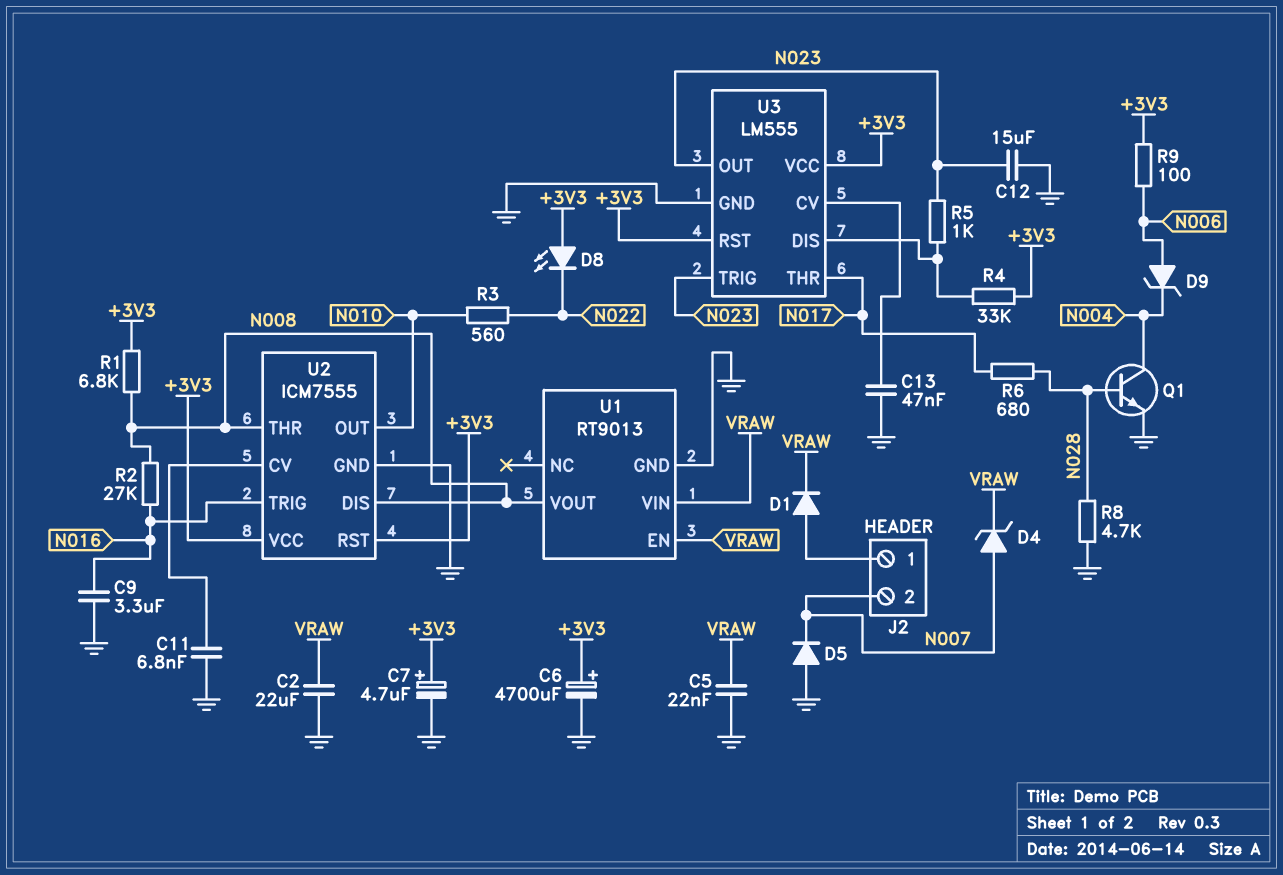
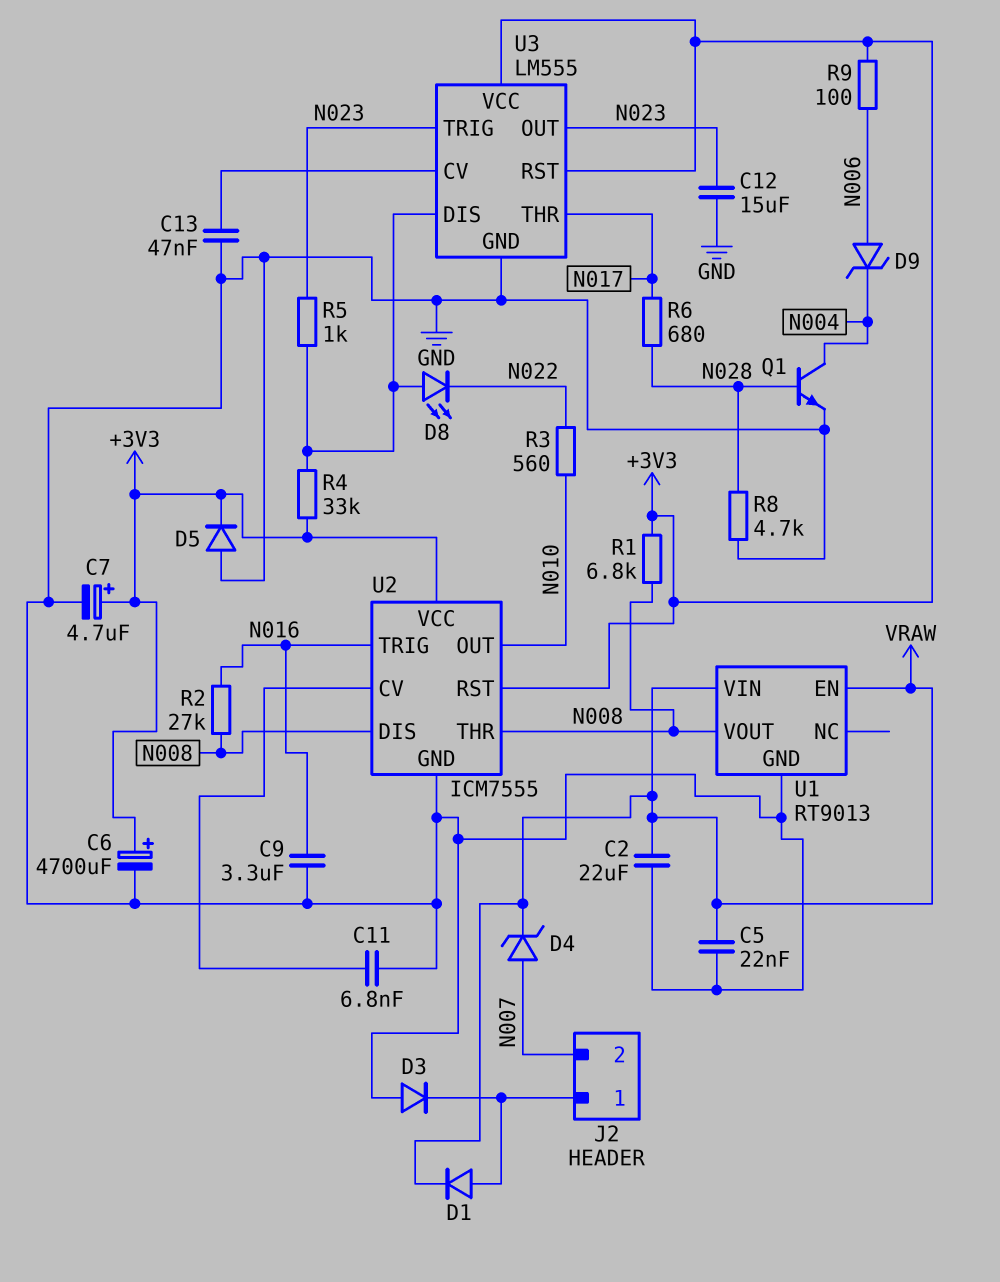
D3: none -> diode (A GND, K J2/1)
D5: diode (A GND, K N007) -> diode (A GND, K +3V3)
D8: LED (A +3V3, K N022) -> LED (A U3/DIS, K N022)

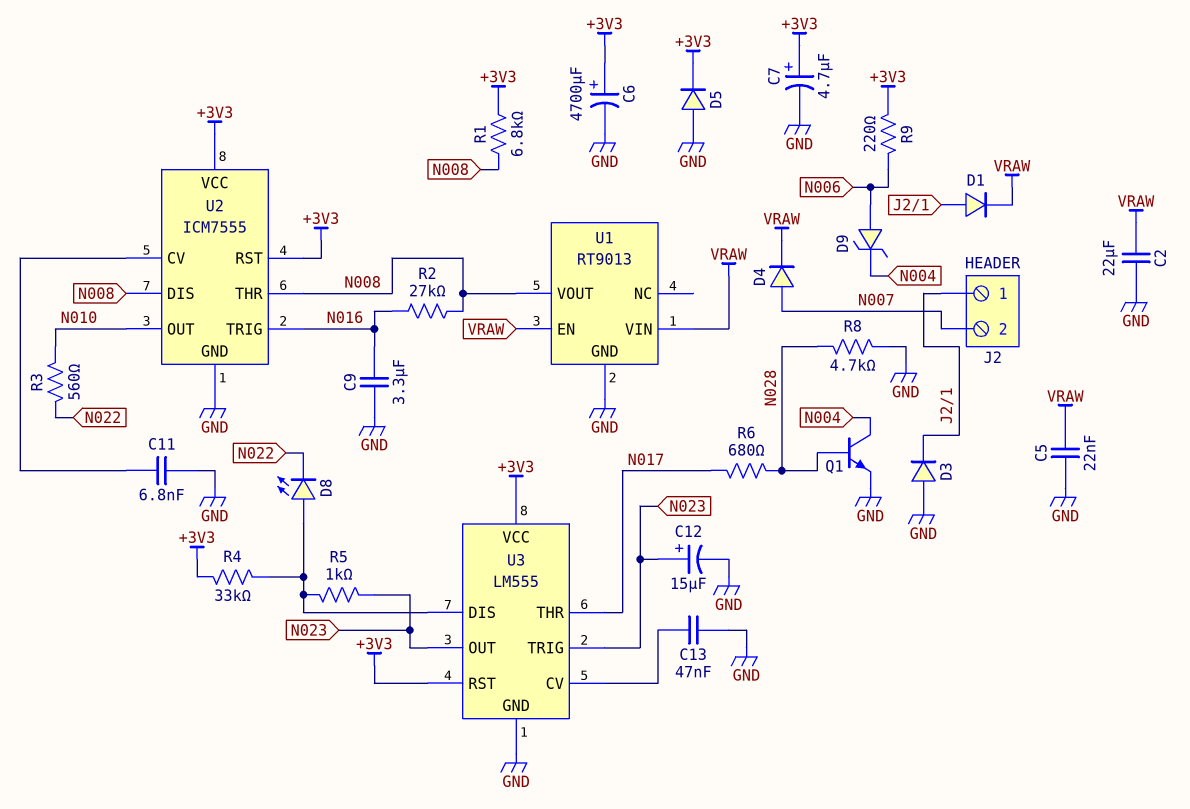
C12: 15uF (GND, N023) -> 15uF (plus N023, minus GND)
D4: zener (A N007, K VRAW) -> diode (A N007, K VRAW)
R9: 100 (+3V3, N006) -> 220 (+3V3, N006)

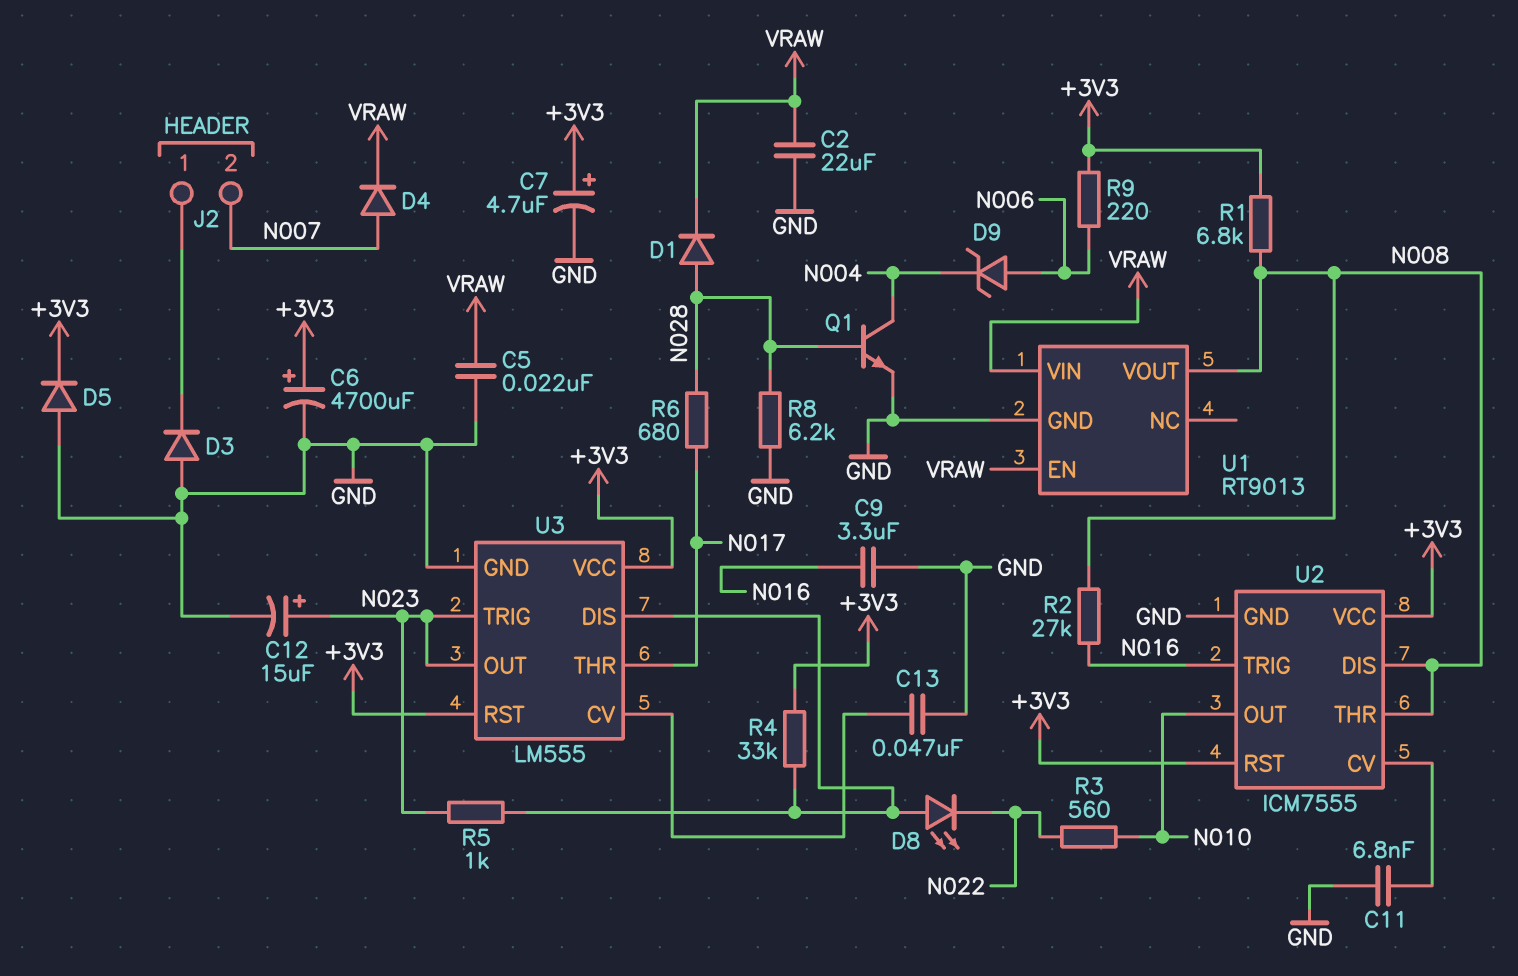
D1: diode (A J2/1, K VRAW) -> diode (A N028, K VRAW)
R8: 4.7k (GND, N028) -> 6.2k (GND, N028)

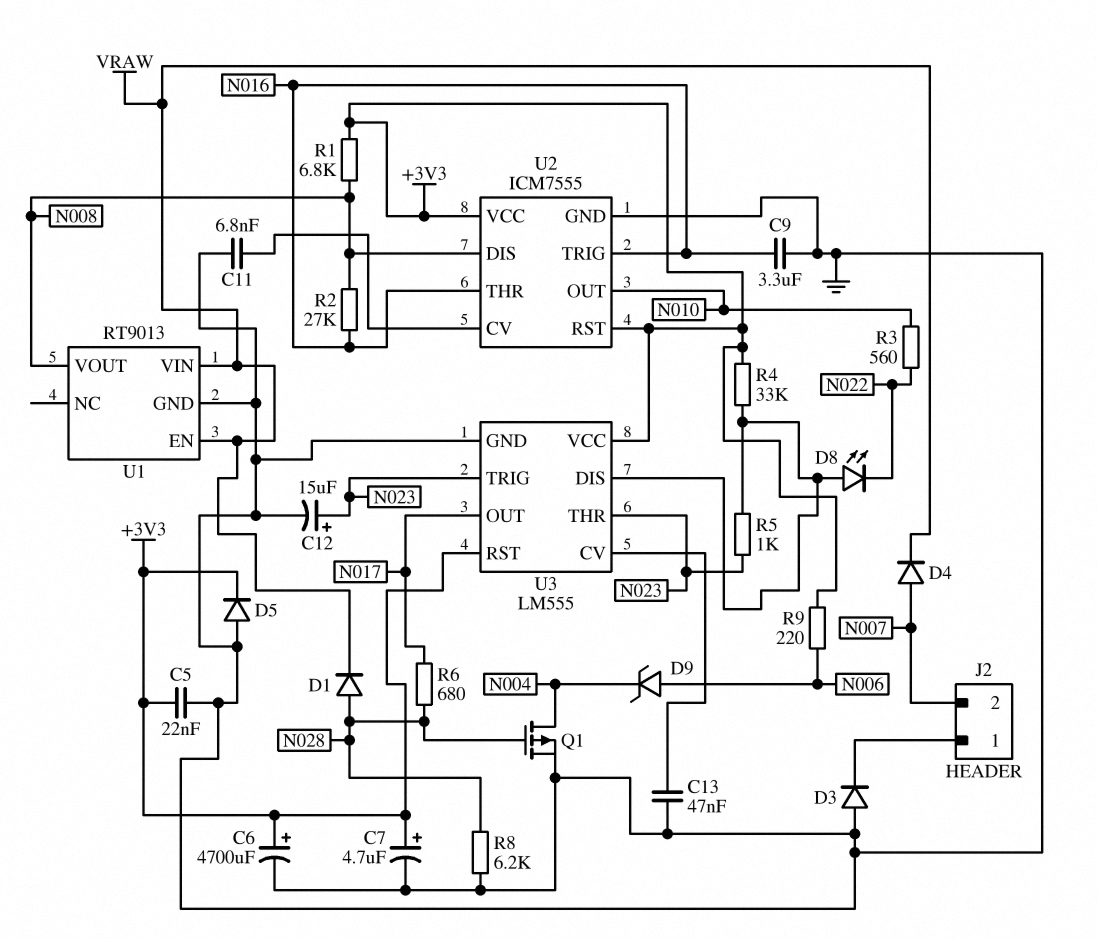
C2: 22uF (GND, VRAW) -> none
C5: 22nF (GND, VRAW) -> 22nF (+3V3, GND)
Q1: NPN (B N028, C N004, E GND) -> PMOS (G N028, D N004, S GND)
U2 pin THR: N008 -> N016
U3 pin OUT: N023 -> N017
U3 pin THR: N017 -> N023

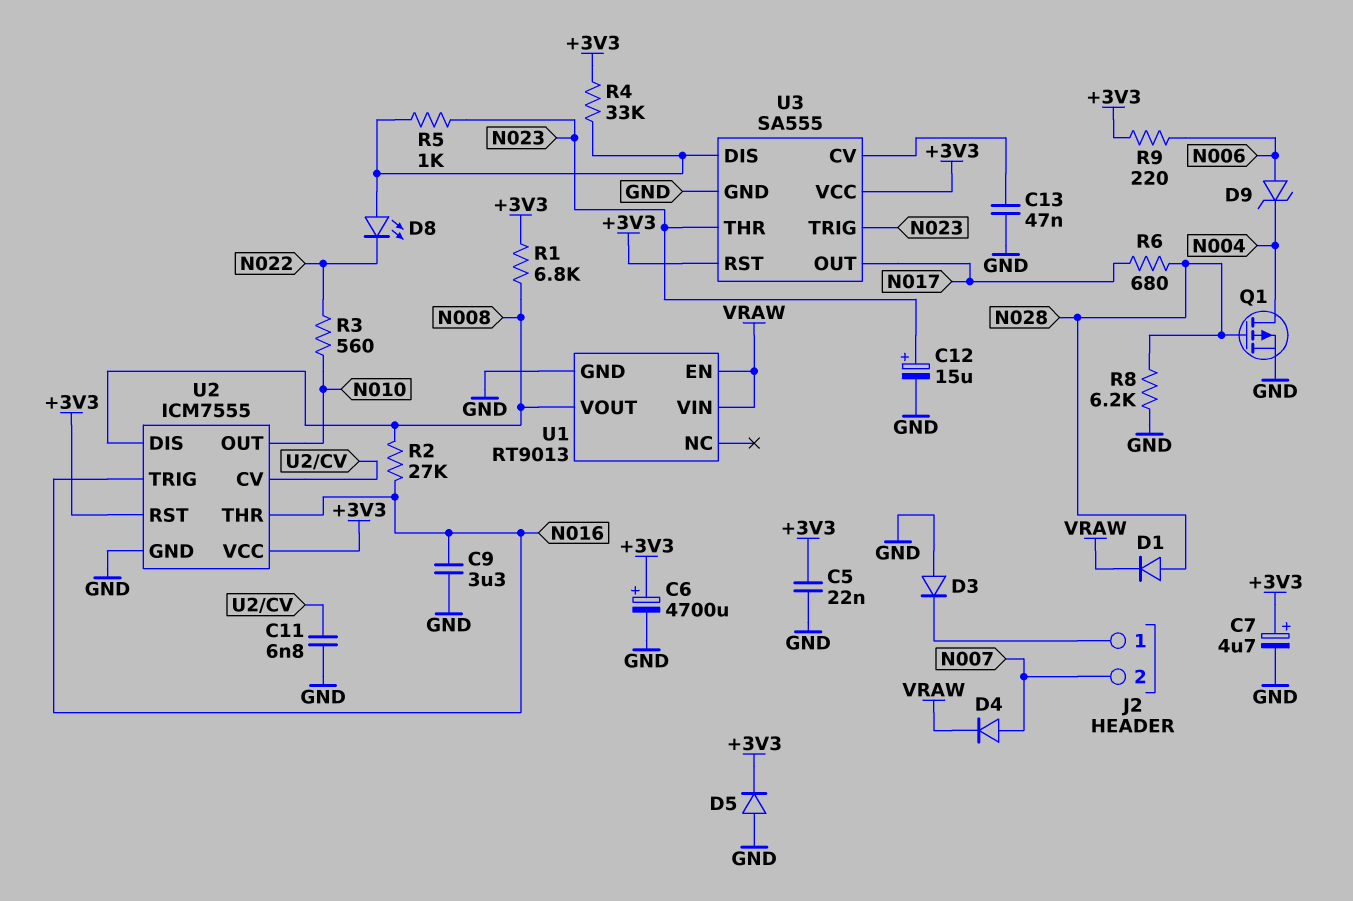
U3: LM555 -> SA555

